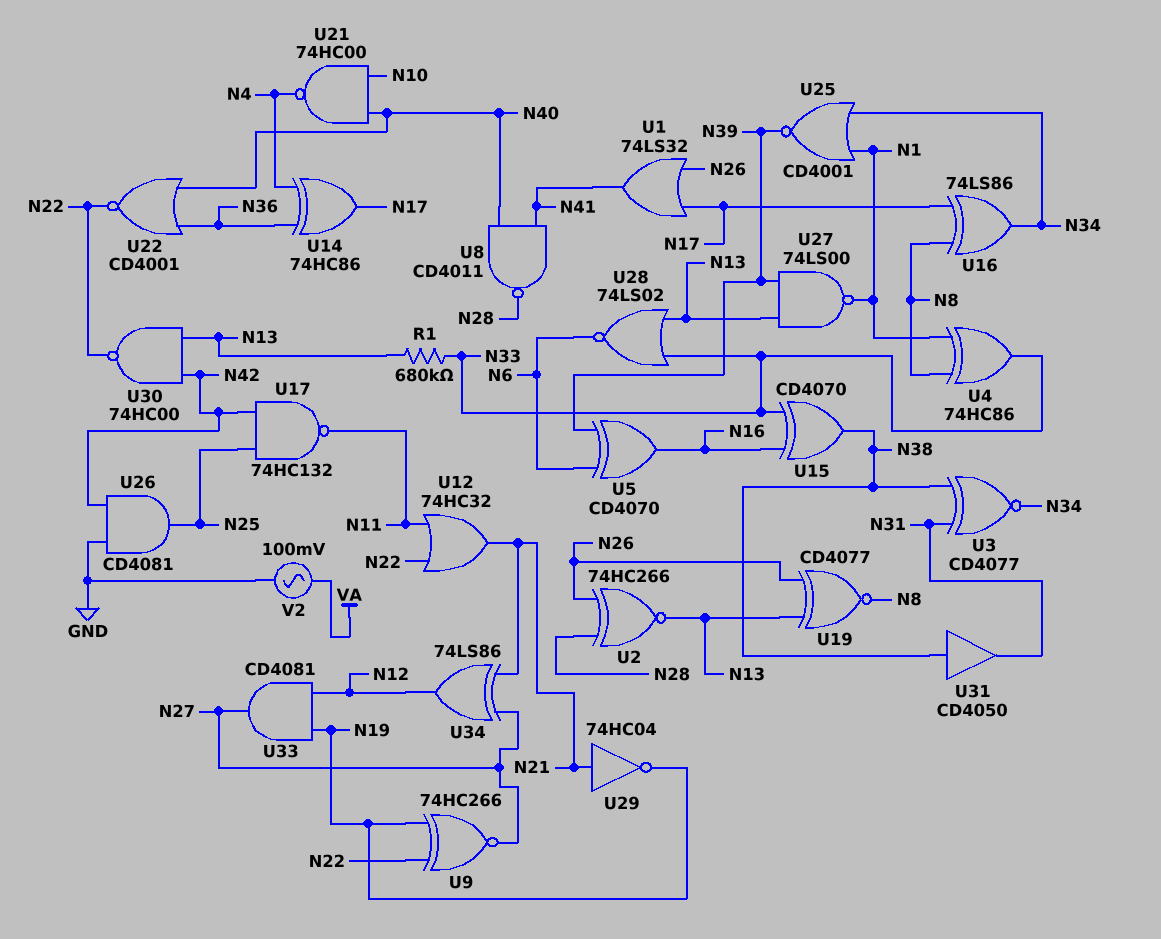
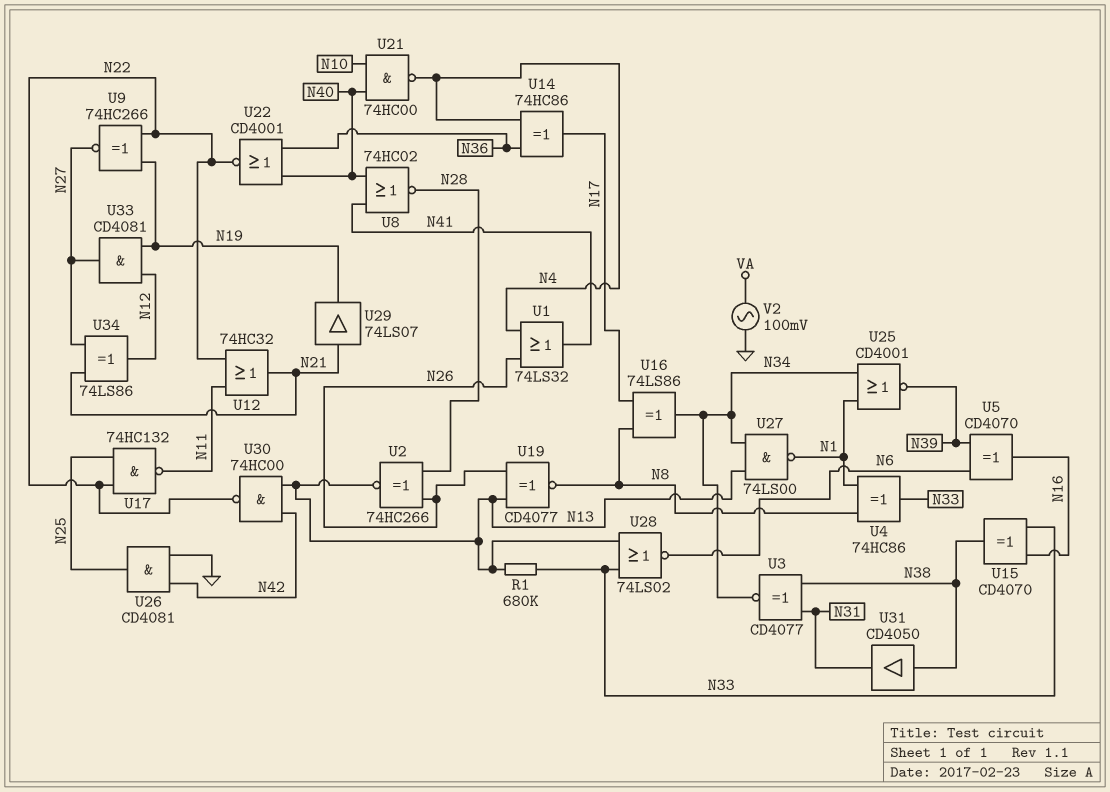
U1: OR 74LS32 (in N17, in N26, out N41) -> OR 74LS32 (in N4, in N26, out N41)
U8: NAND CD4011 (in N40, in N41, out N28) -> NOR 74HC02 (in N40, in N41, out N28)
U17: NAND 74HC132 (in N25, in N42, out N11) -> NAND 74HC132 (in N22, in N25, out N11)
U27: NAND 74LS00 (in N13, in N39, out N1) -> NAND 74LS00 (in N13, in N34, out N1)
U29: NOT 74HC04 (in N21, out N19) -> buffer 74LS07 (in N21, out N19)

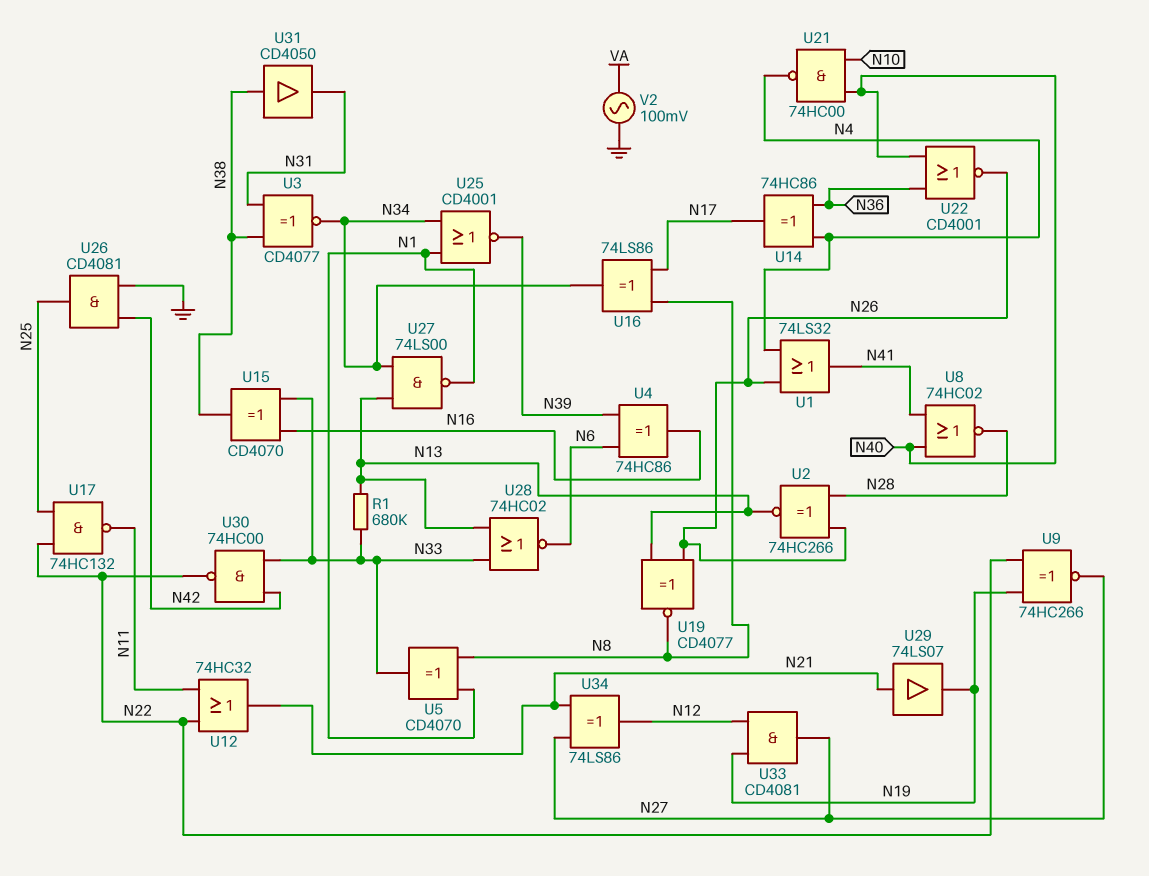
U4: XOR 74HC86 (in N1, in N8, out N33) -> XOR 74HC86 (in N6, in N39, out N16)
U5: XOR CD4070 (in N6, in N39, out N16) -> XOR CD4070 (in N1, in N8, out N33)
U22: NOR CD4001 (in N36, in N40, out N22) -> NOR CD4001 (in N36, in N40, out N26)
U28: NOR 74LS02 (in N13, in N33, out N6) -> NOR 74HC02 (in N13, in N33, out N6)
U30: NAND 74HC00 (in N13, in N42, out N22) -> NAND 74HC00 (in N33, in N42, out N22)

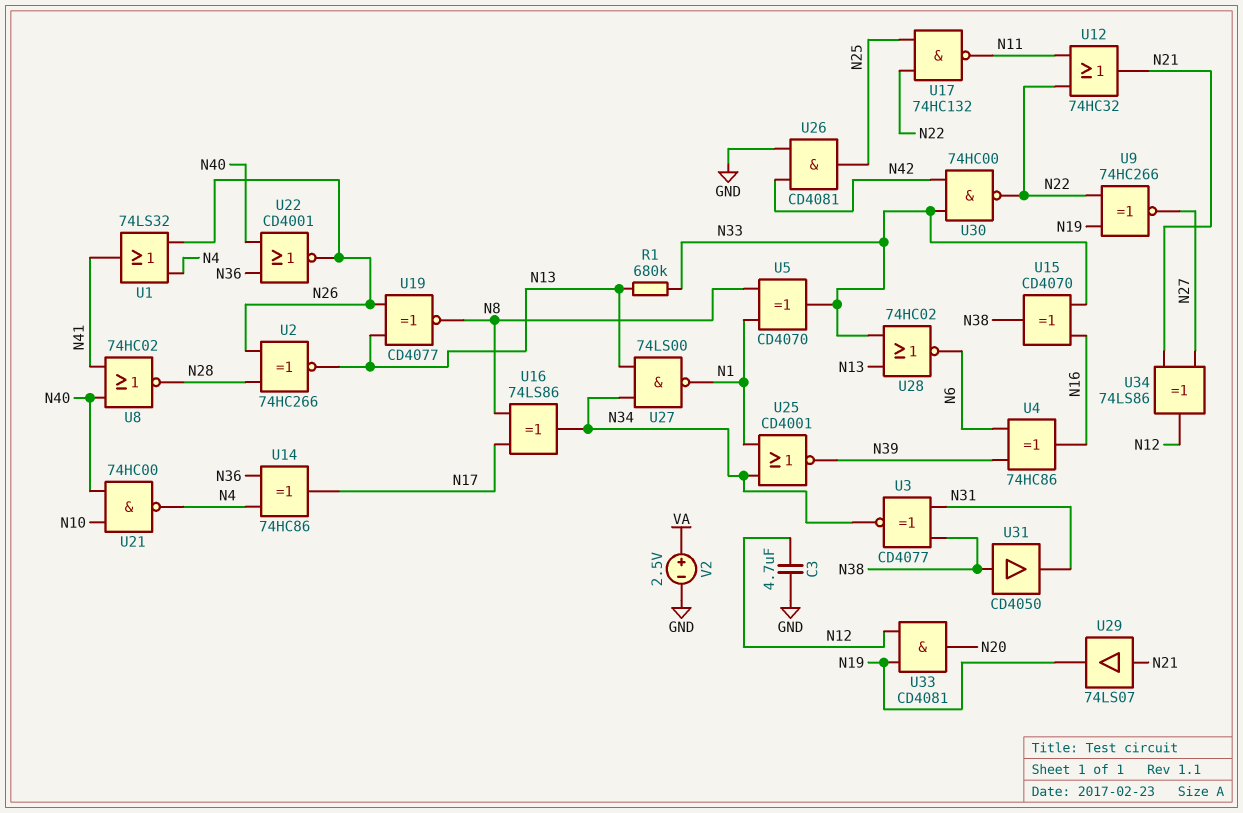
C3: none -> 4.7uF (GND, N12)
U33: AND CD4081 (in N12, in N19, out N27) -> AND CD4081 (in N12, in N19, out N20)
V2: AC 100mV (GND, VA) -> 2.5V (plus VA, minus GND)

